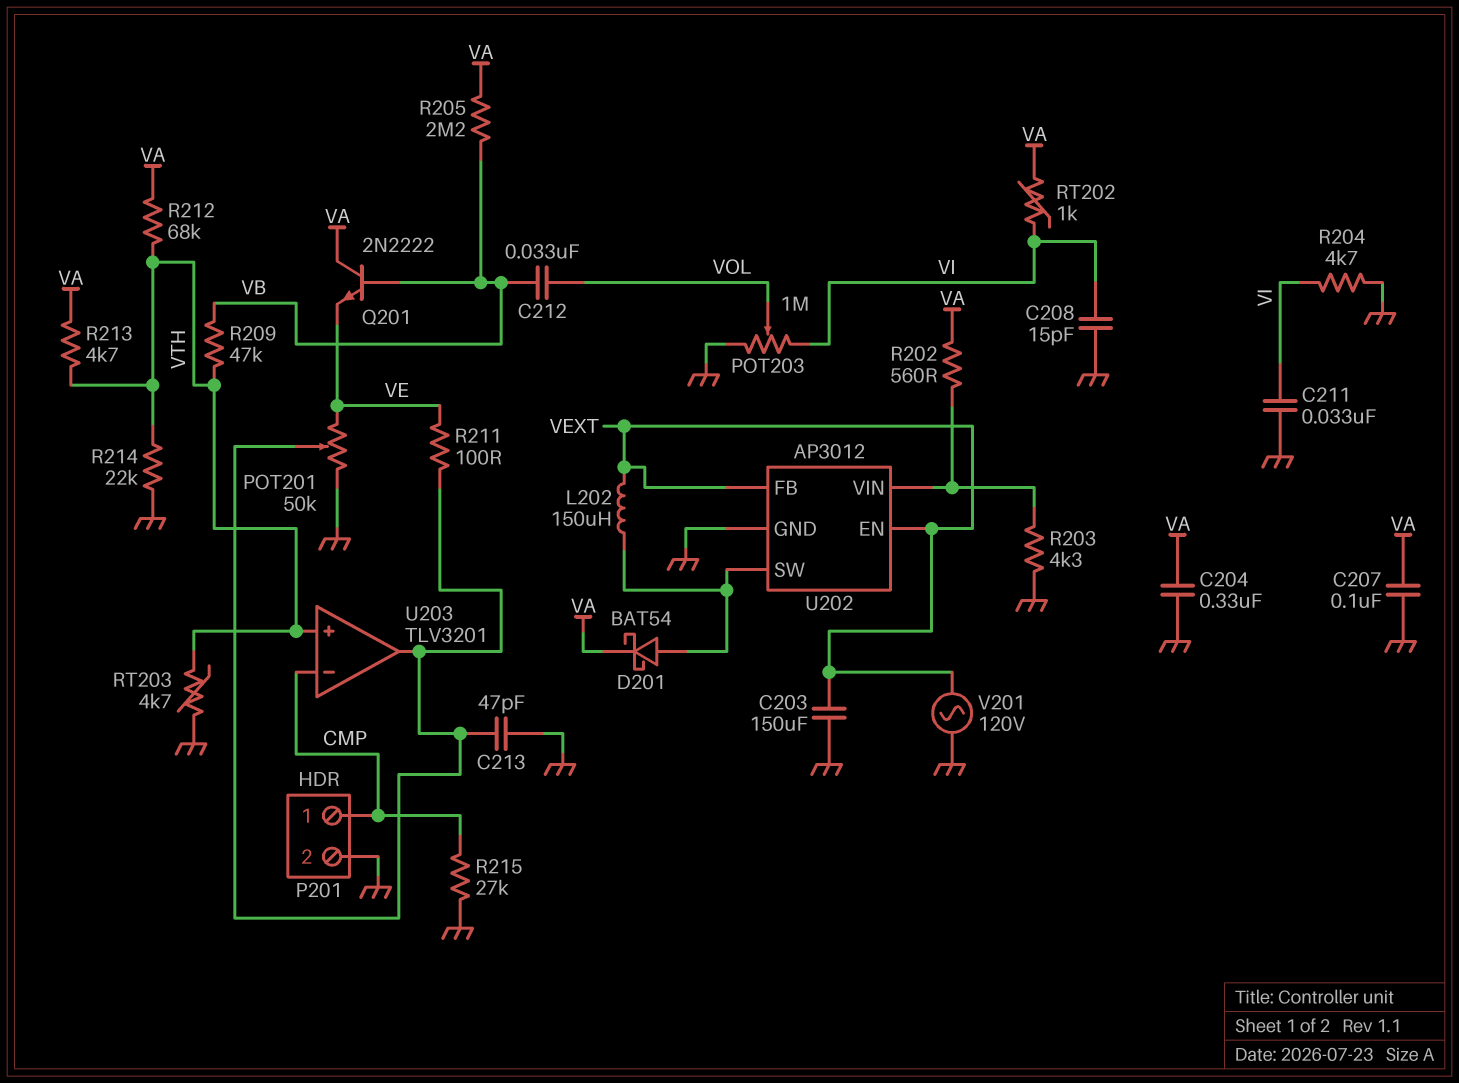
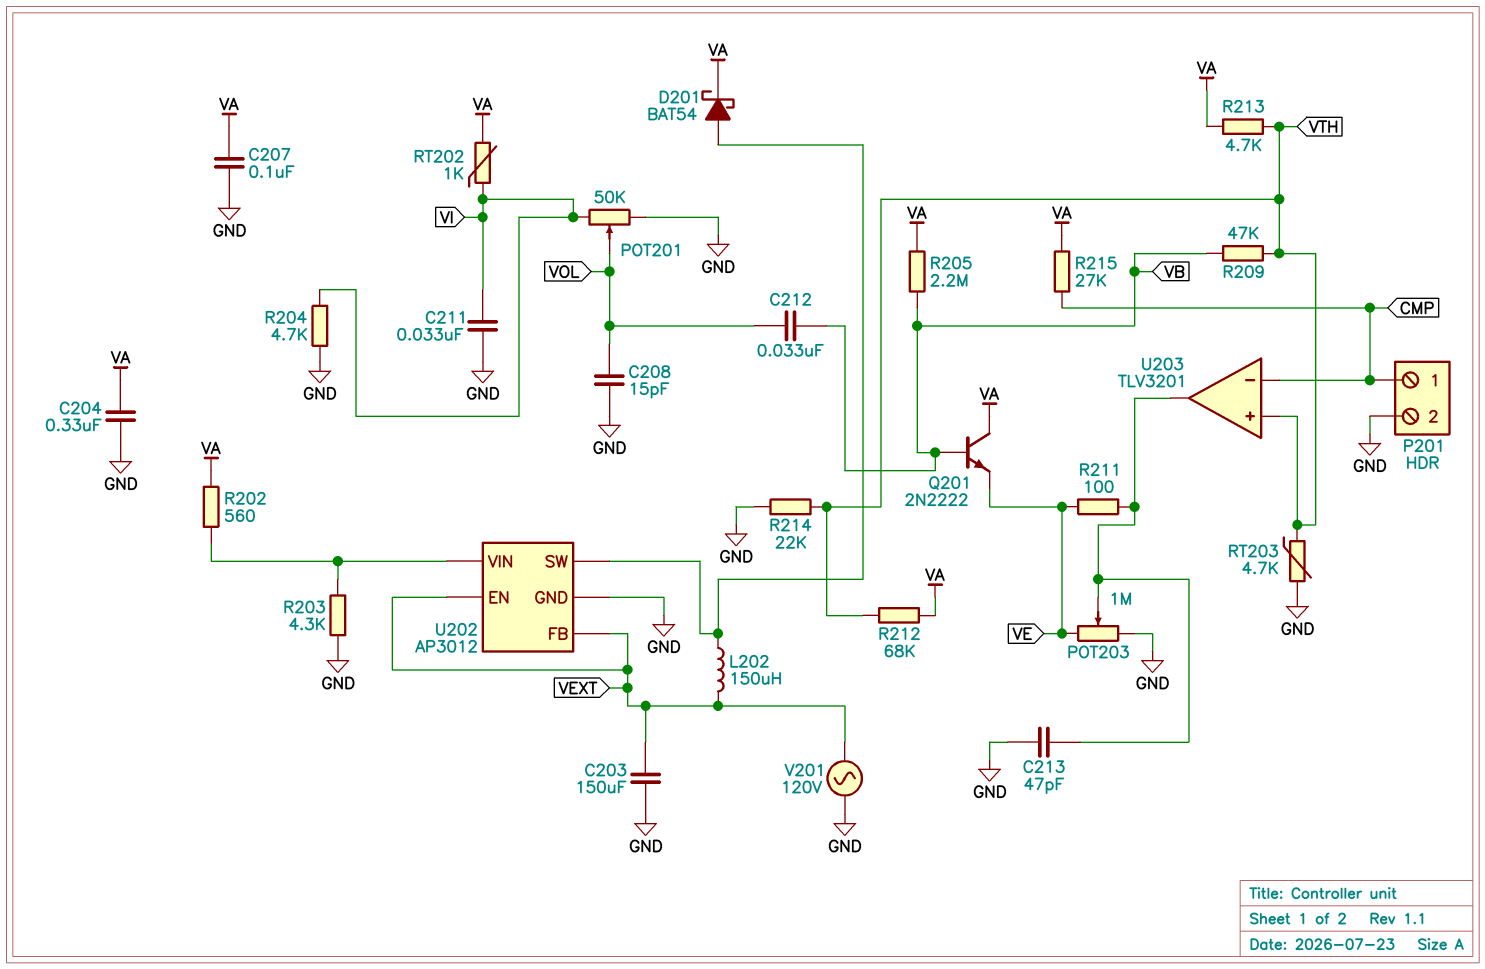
C208: 15pF (GND, VI) -> 15pF (GND, VOL)
POT201: 50k (GND, VE, wiper U203/out) -> 50k (GND, VI, wiper VOL)
POT203: 1M (GND, VI, wiper VOL) -> 1M (GND, VE, wiper U203/out)
R215: 27k (CMP, GND) -> 27k (CMP, VA)

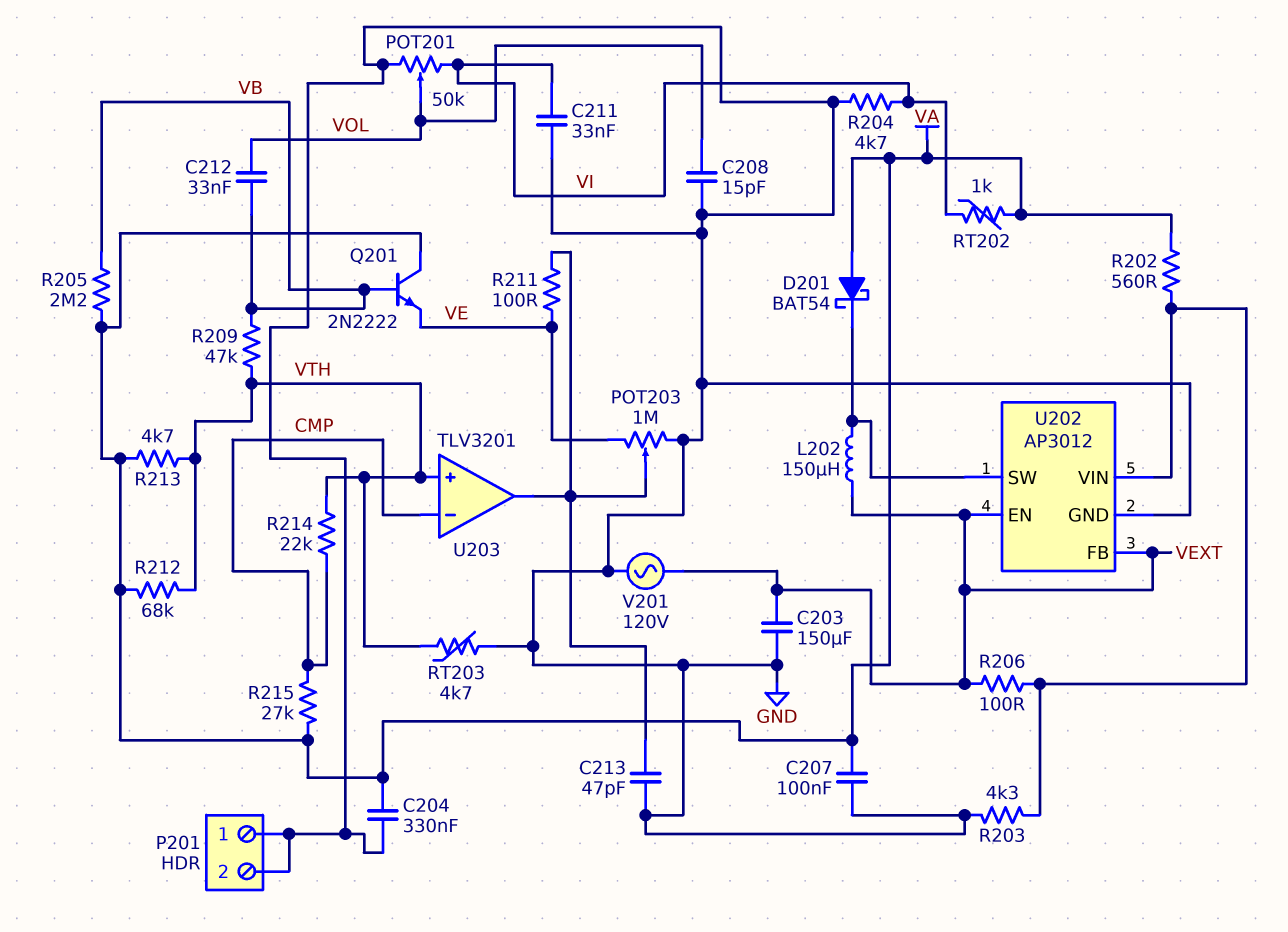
D201: schottky BAT54 (A U202/SW, K VA) -> schottky BAT54 (A VA, K U202/SW)
P201 pin 1: CMP -> GND
R206: none -> 100 (U202/VIN, VEXT)
R214: 22k (GND, VTH) -> 22k (CMP, VTH)

